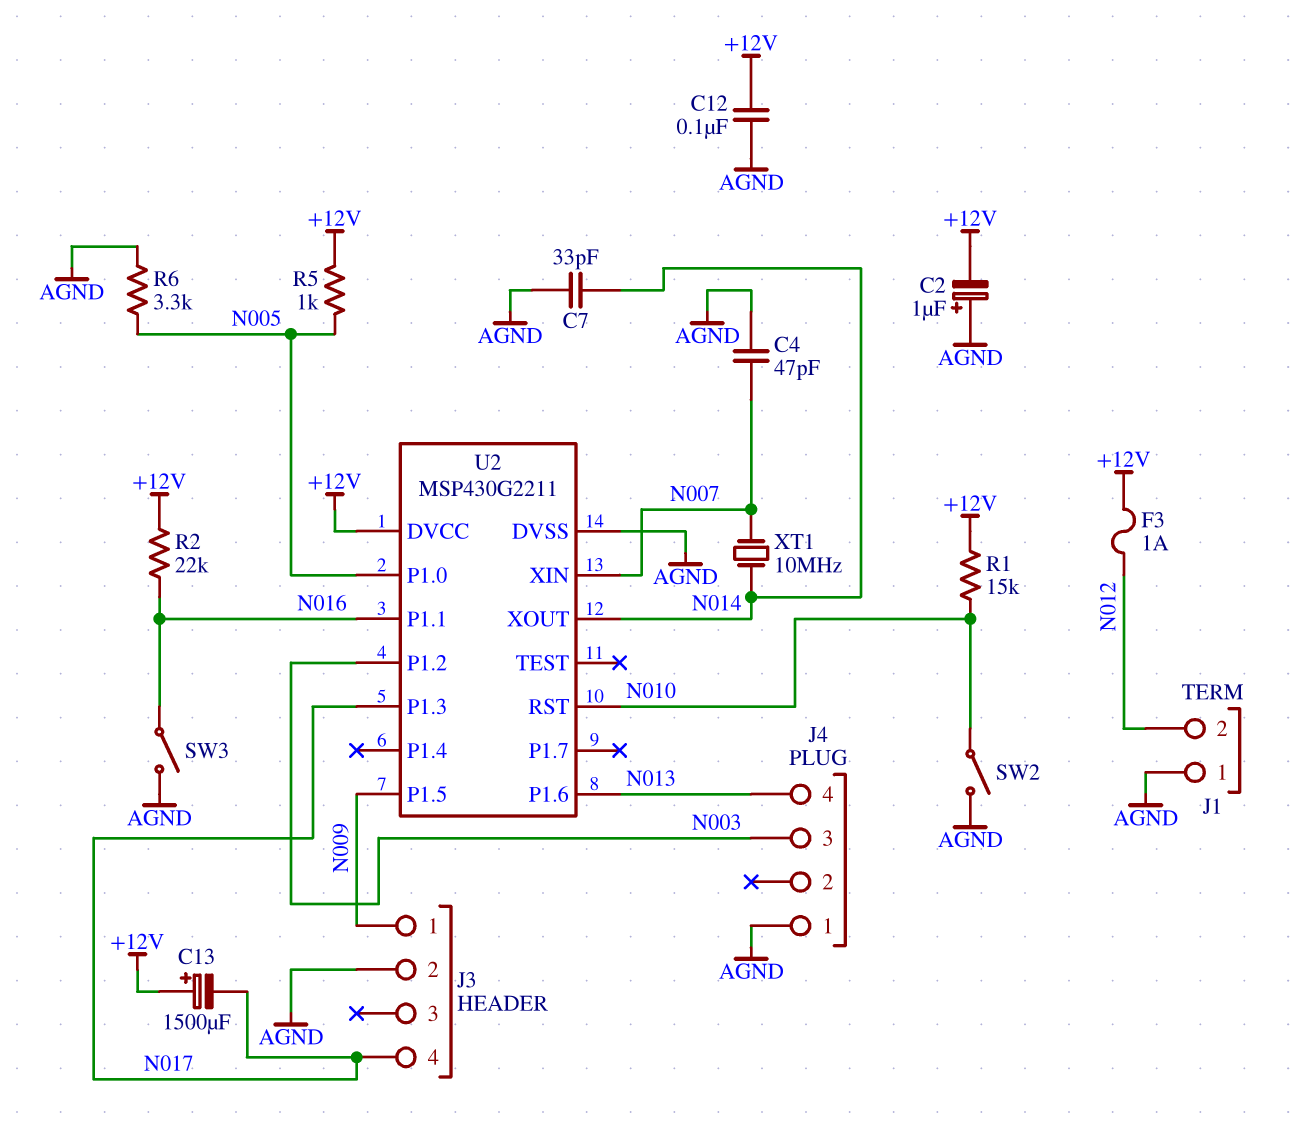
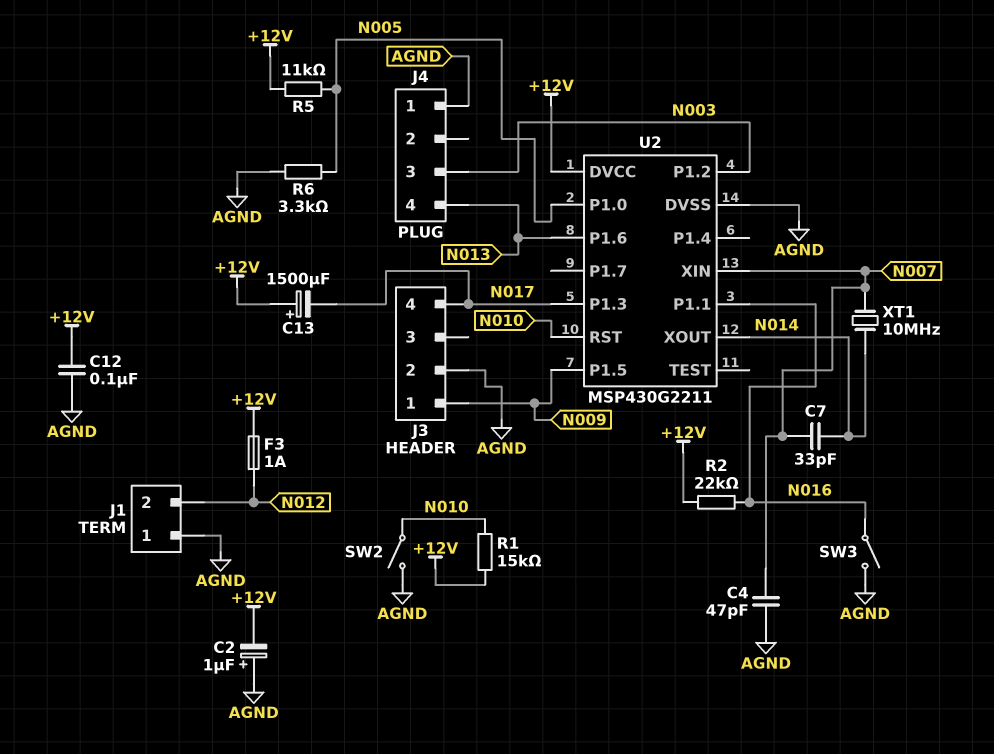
C7: 33pF (AGND, N014) -> 33pF (N007, N014)
R5: 1k (+12V, N005) -> 11k (+12V, N005)

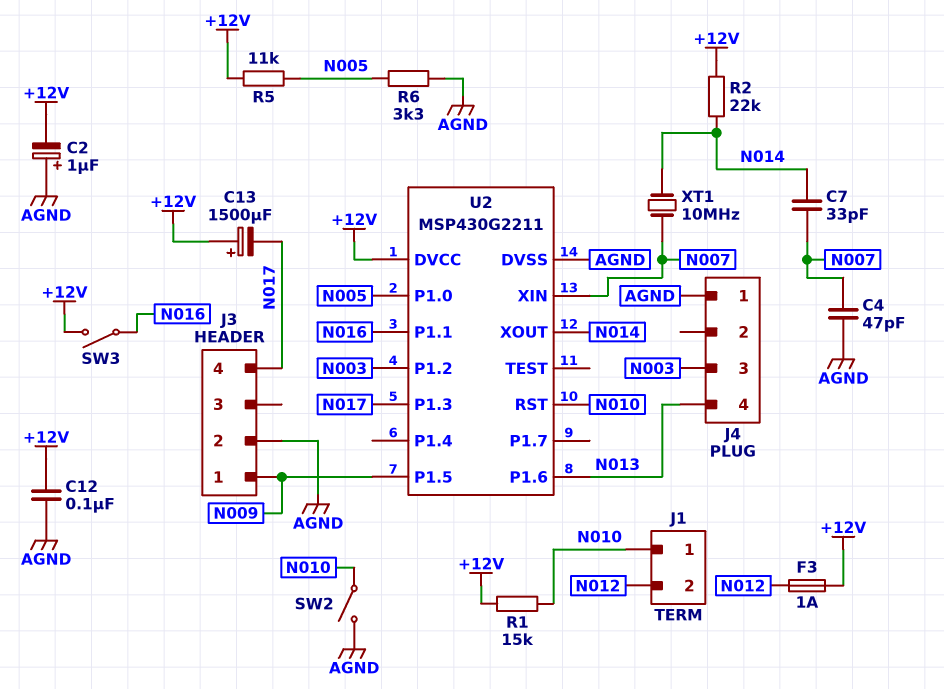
J1 pin 1: AGND -> N010
R2: 22k (+12V, N016) -> 22k (+12V, N014)
SW3: switch (AGND, N016) -> switch (+12V, N016)

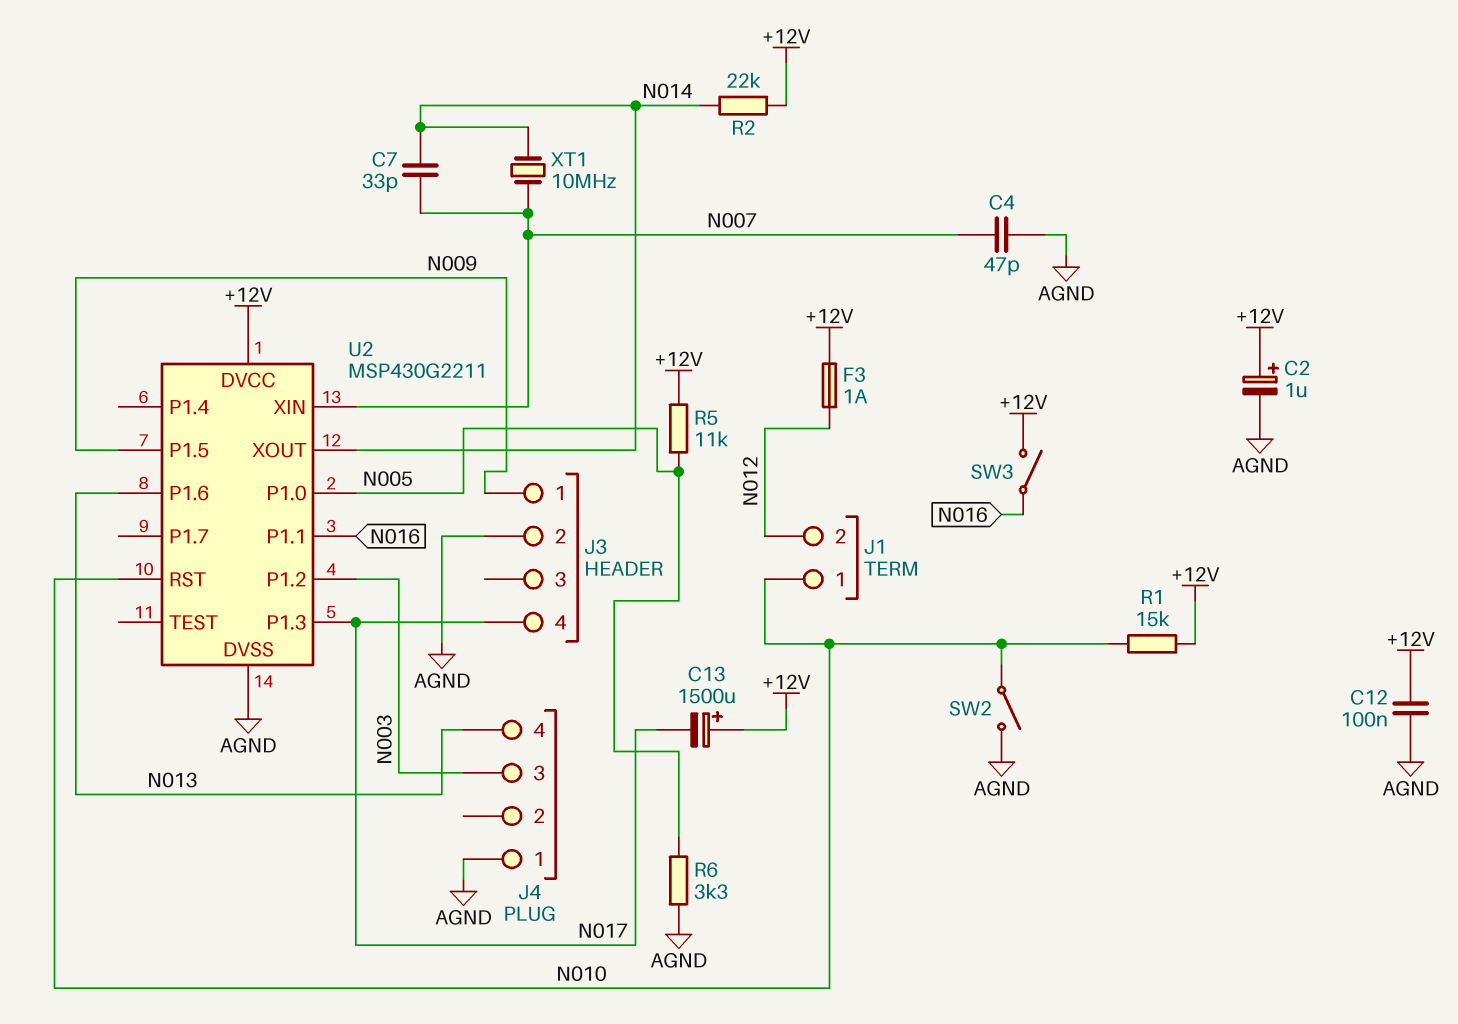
C2: 1uF (plus AGND, minus +12V) -> 1uF (plus +12V, minus AGND)

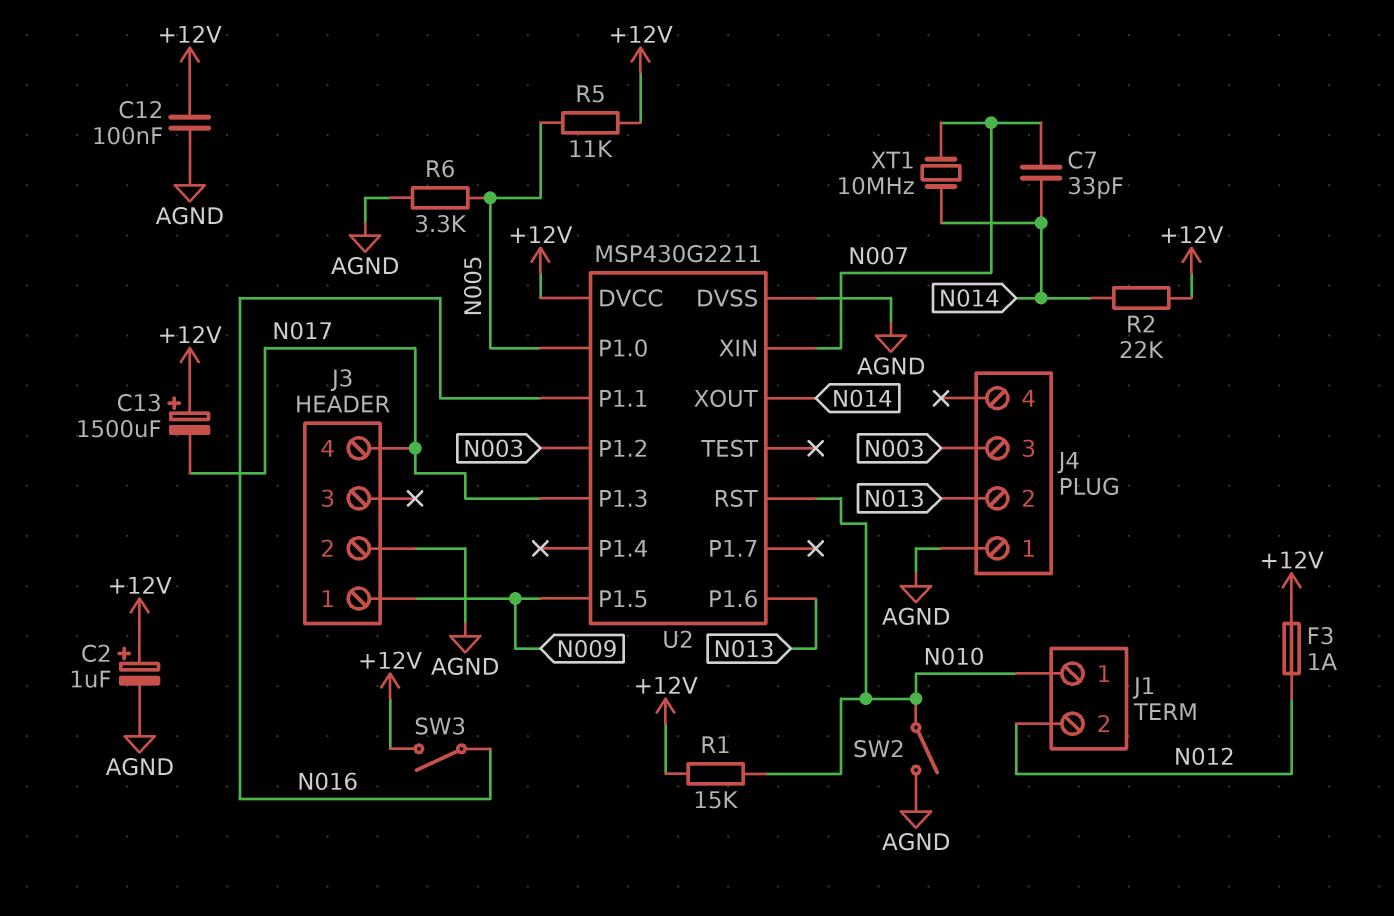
C4: 47pF (AGND, N007) -> none
J4 pin 2: none -> N013
J4 pin 4: N013 -> none

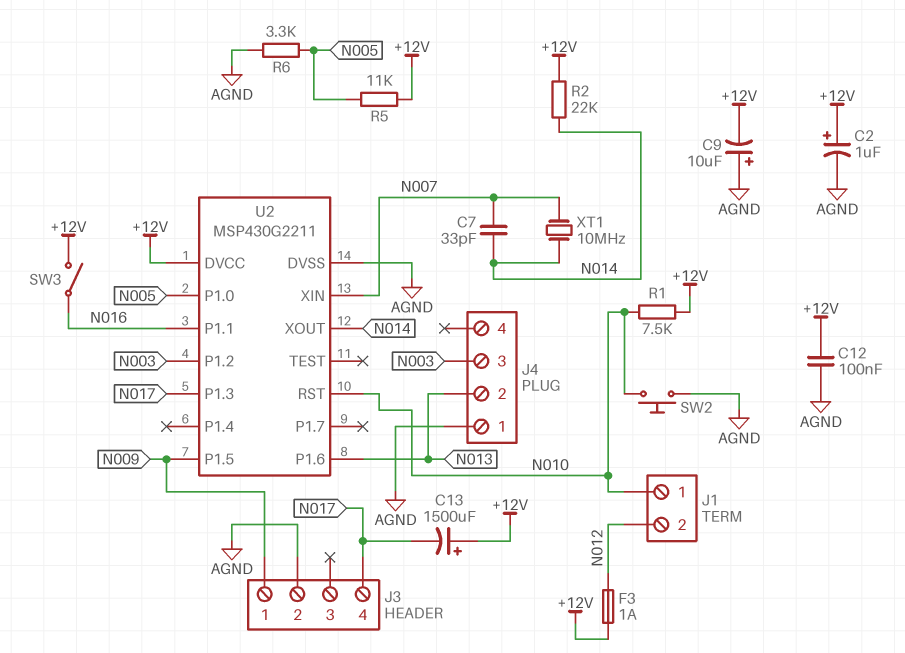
C9: none -> 10uF (plus AGND, minus +12V)
R1: 15k (+12V, N010) -> 7.5k (+12V, N010)
SW2: switch (AGND, N010) -> button (AGND, N010)

